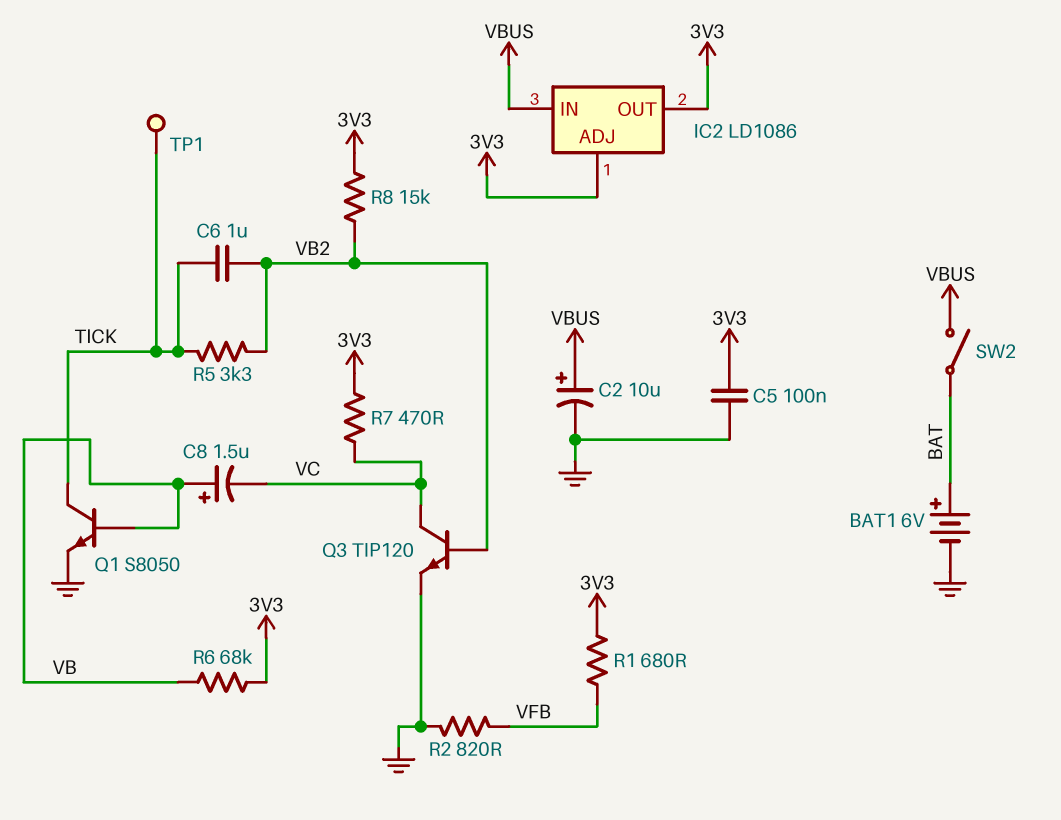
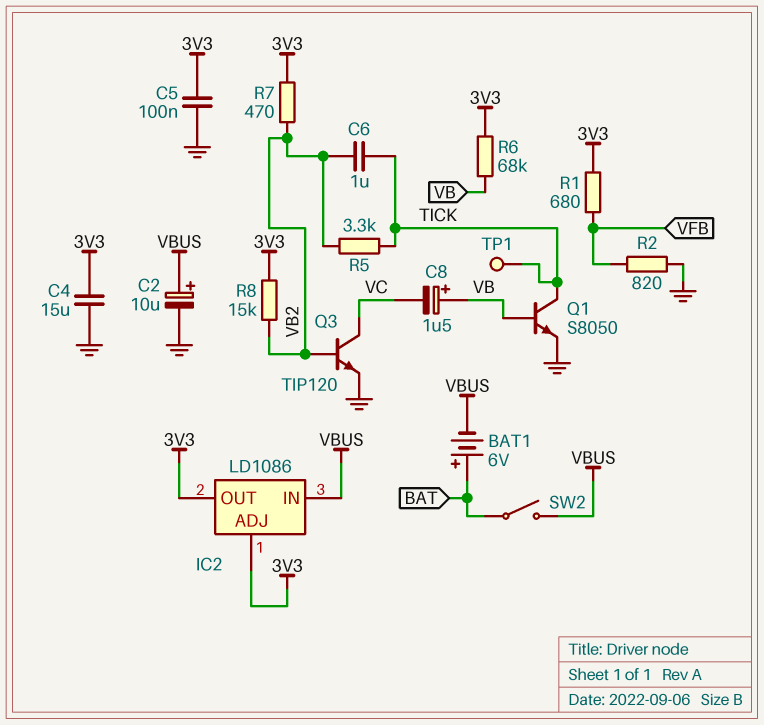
BAT1: 6V (plus BAT, minus GND) -> 6V (plus BAT, minus VBUS)
C4: none -> 15uF (3V3, GND)
R7: 470 (3V3, VC) -> 470 (3V3, VB2)

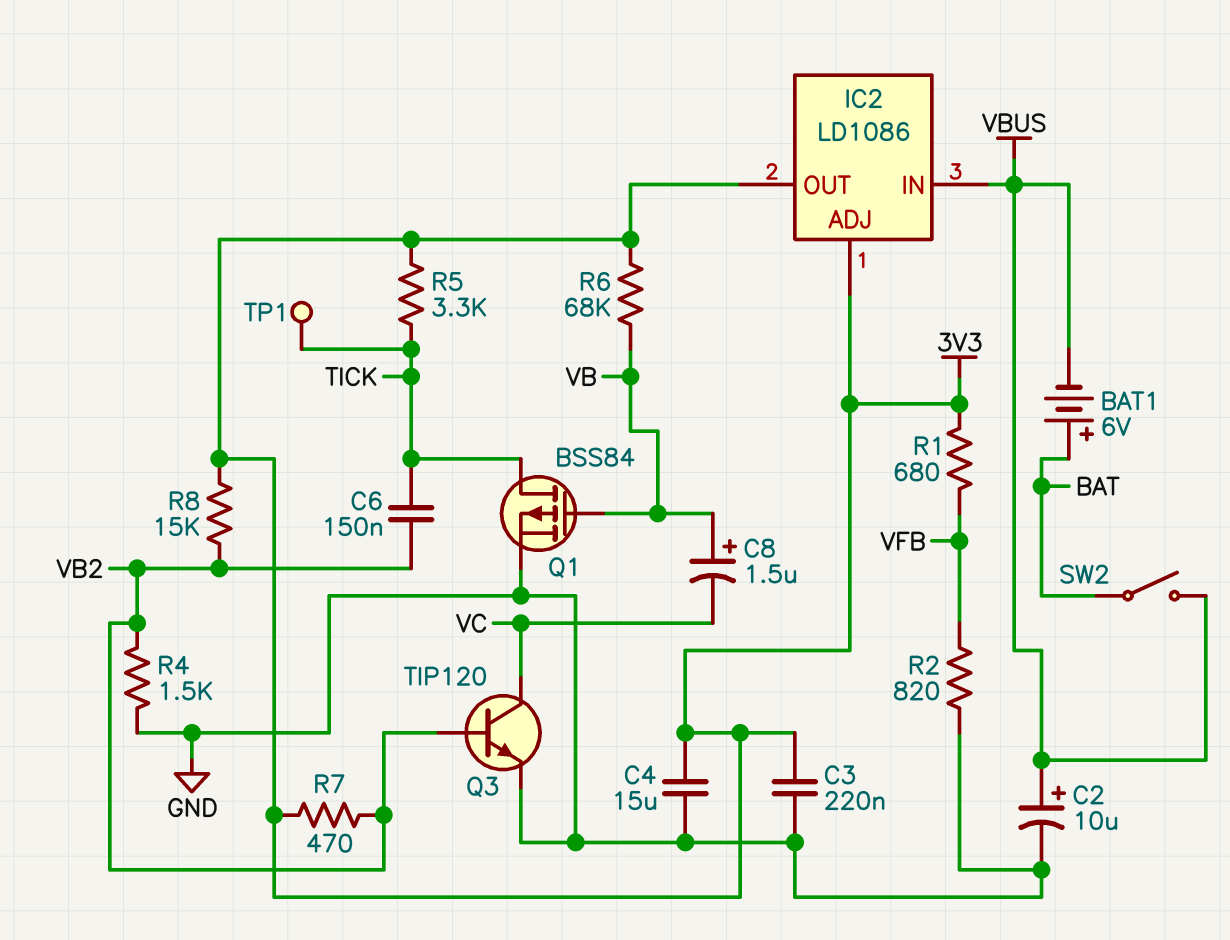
C3: none -> 220nF (3V3, GND)
C5: 100nF (3V3, GND) -> none
C6: 1uF (TICK, VB2) -> 150nF (TICK, VB2)
Q1: NPN S8050 (B VB, C TICK, E GND) -> PMOS BSS84 (G VB, D TICK, S GND)
R4: none -> 1.5k (GND, VB2)
R5: 3.3k (TICK, VB2) -> 3.3k (3V3, TICK)

